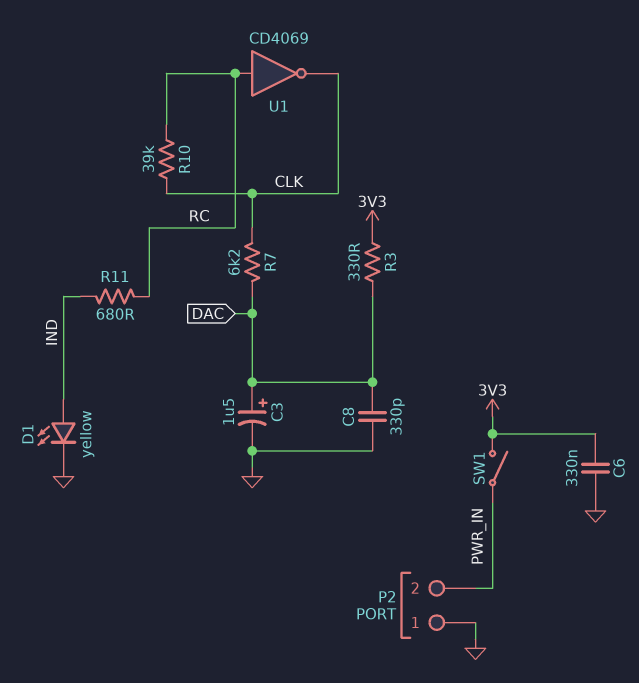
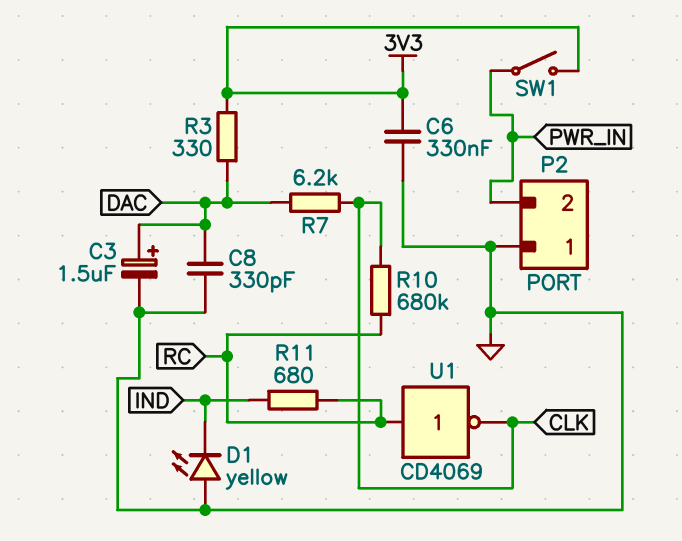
D1: LED yellow (A IND, K GND) -> LED yellow (A GND, K IND)
R10: 39k (CLK, RC) -> 680k (CLK, RC)

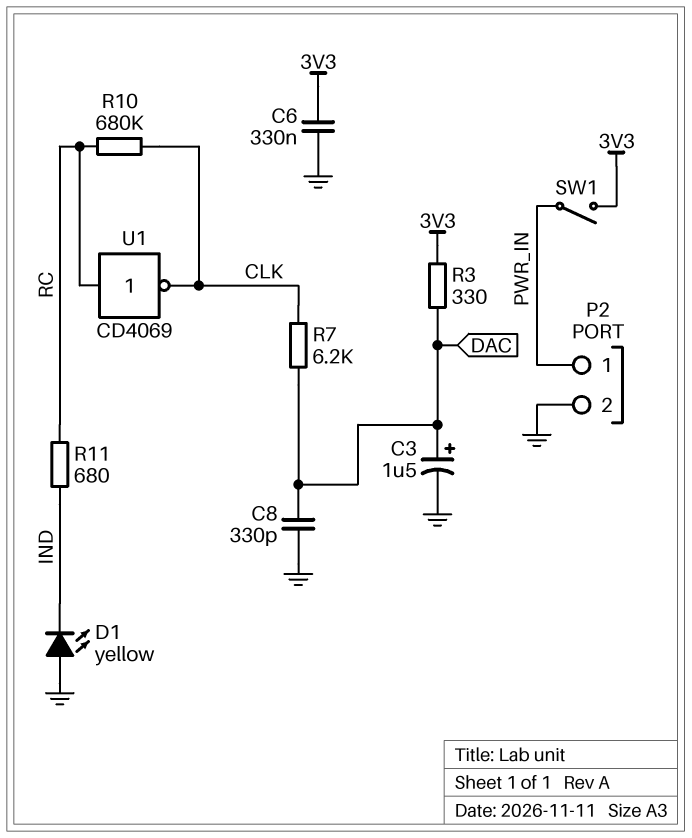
P2 pin 1: GND -> PWR_IN
P2 pin 2: PWR_IN -> GND

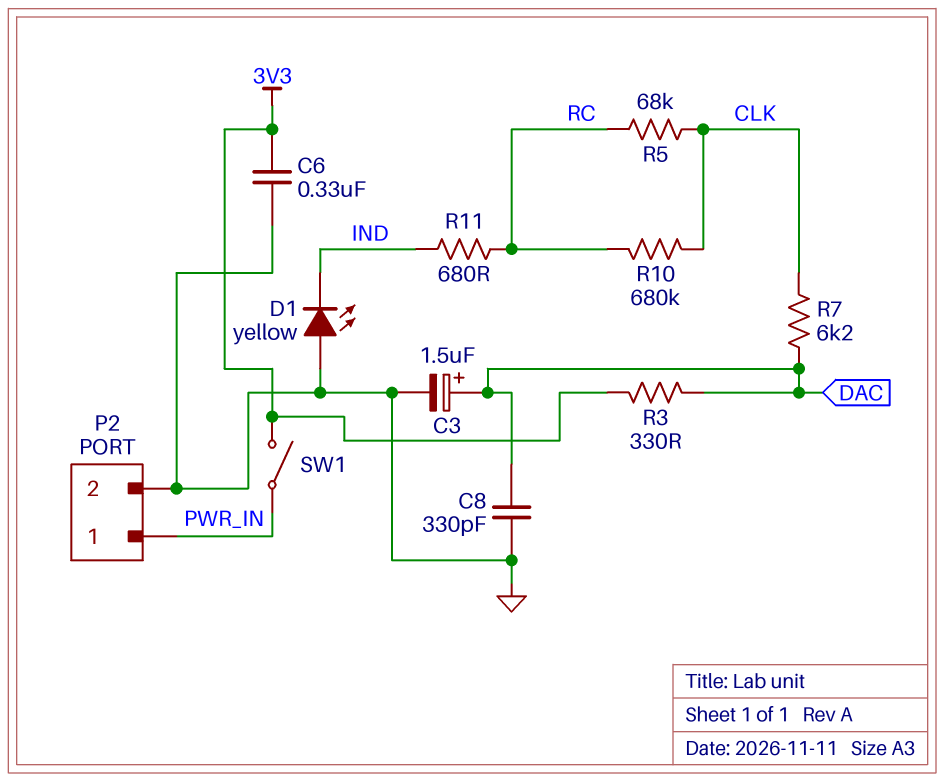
R5: none -> 68k (CLK, RC)
U1: NOT CD4069 (in RC, out CLK) -> none

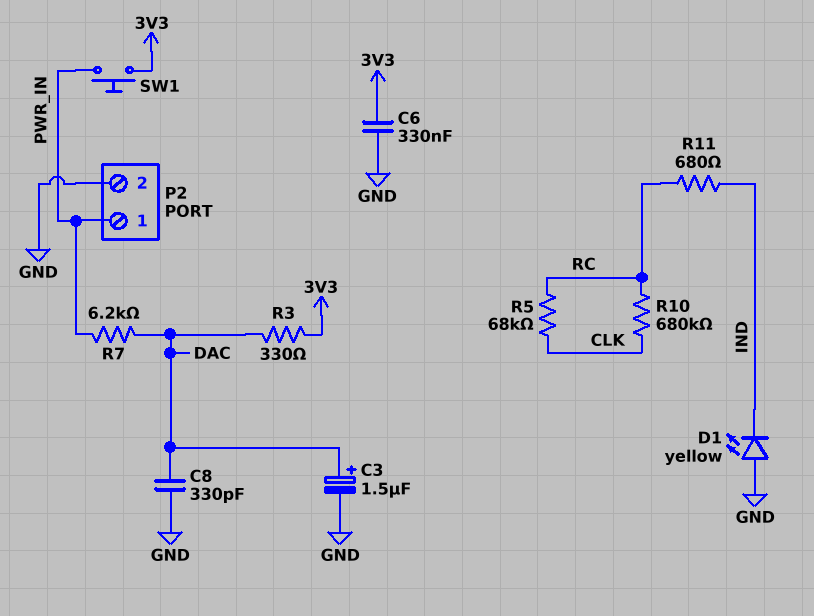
R7: 6.2k (CLK, DAC) -> 6.2k (DAC, PWR_IN)
SW1: switch (3V3, PWR_IN) -> button (3V3, PWR_IN)

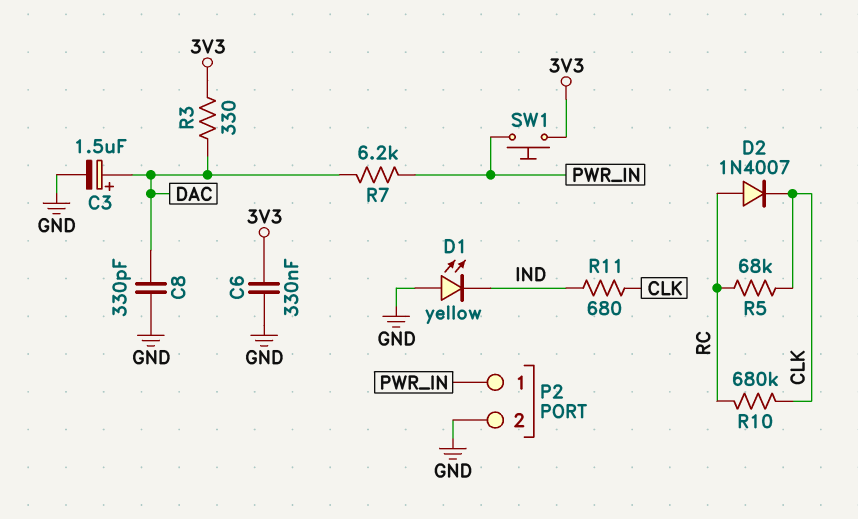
D2: none -> diode 1N4007 (A RC, K CLK)
R11: 680 (IND, RC) -> 680 (CLK, IND)

